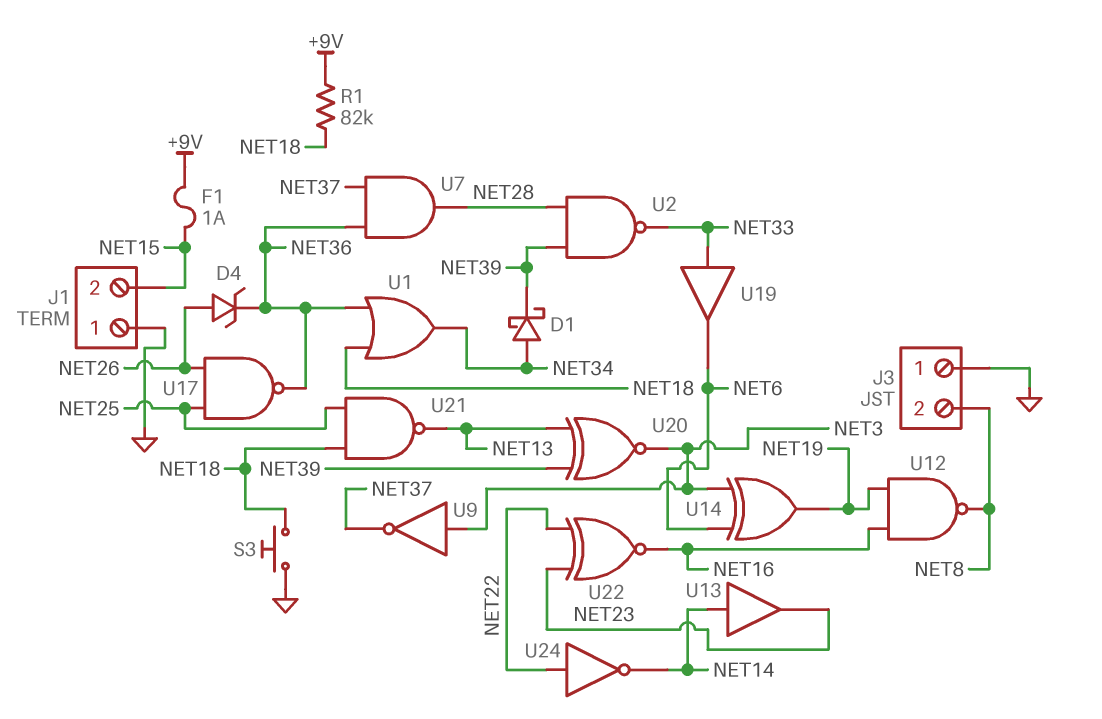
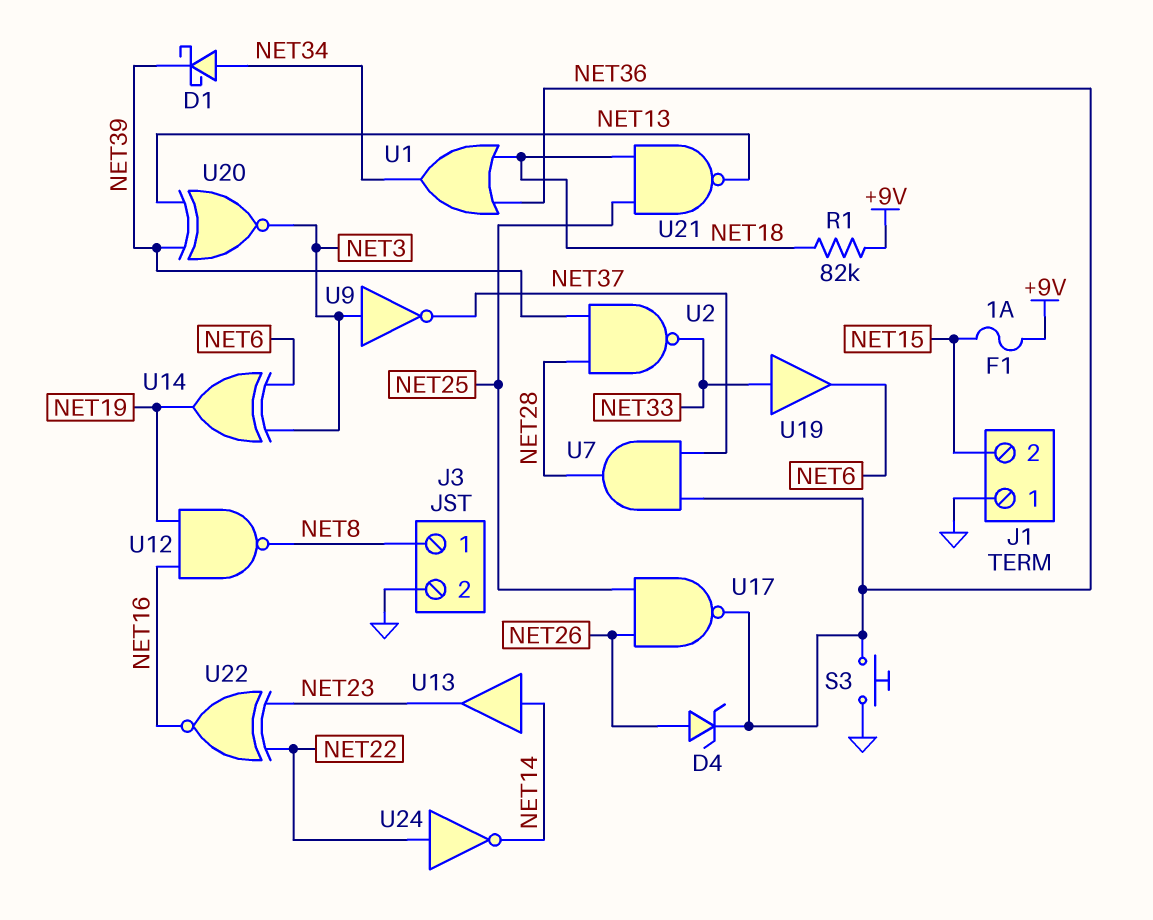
J3 pin 1: GND -> NET8
J3 pin 2: NET8 -> GND
S3: button (GND, NET18) -> button (GND, NET36)

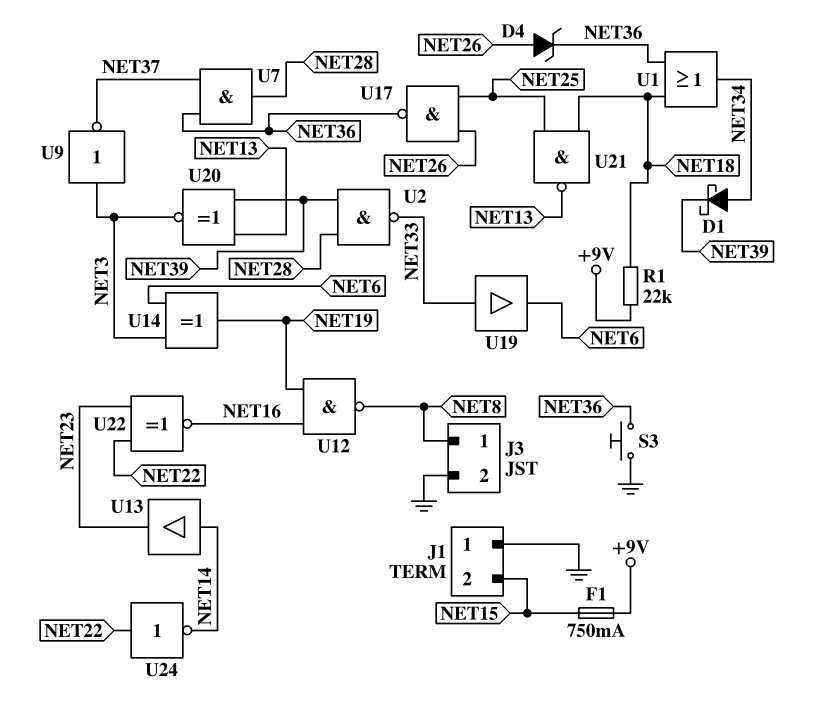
F1: 1A (+9V, NET15) -> 750mA (+9V, NET15)
R1: 82k (+9V, NET18) -> 22k (+9V, NET18)

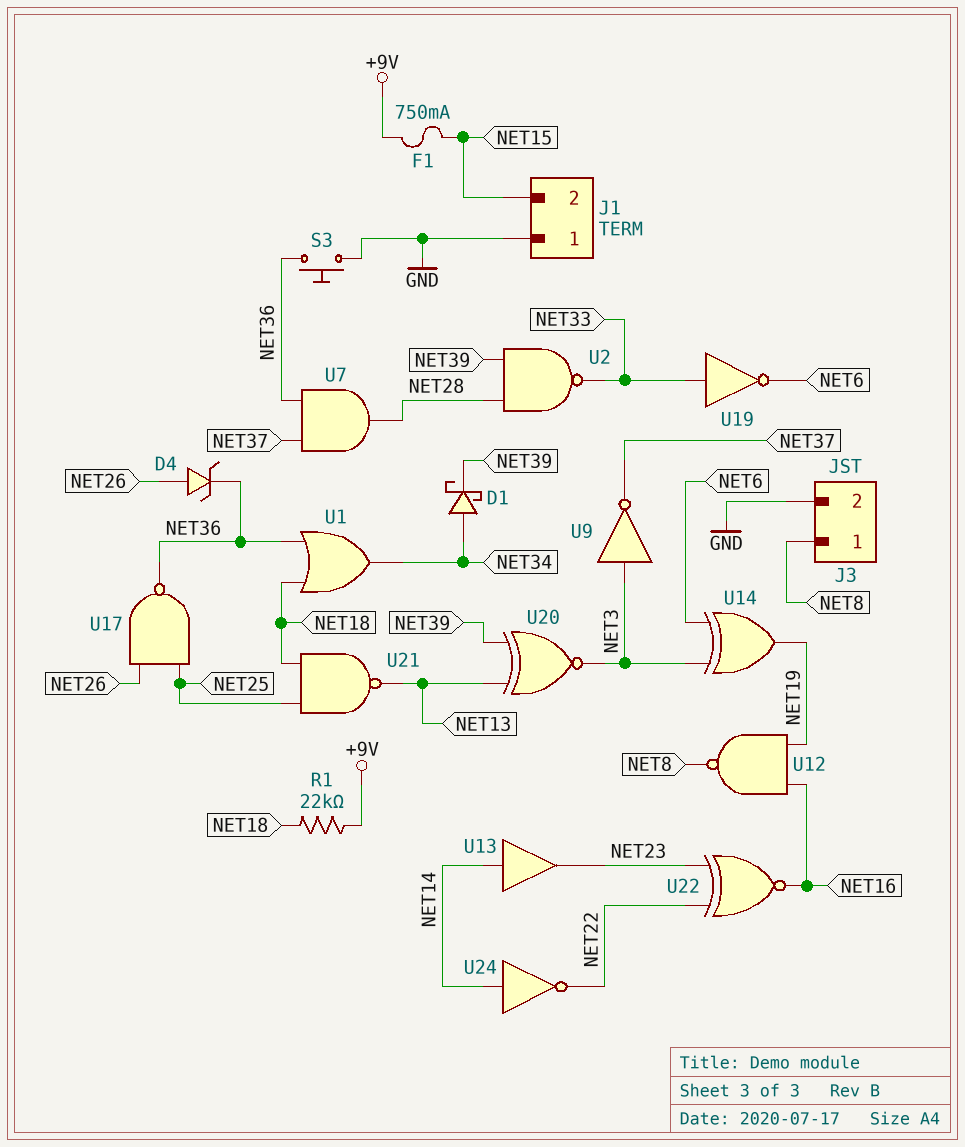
U19: buffer (in NET33, out NET6) -> NOT (in NET33, out NET6)
U24: NOT (in NET22, out NET14) -> NOT (in NET14, out NET22)

